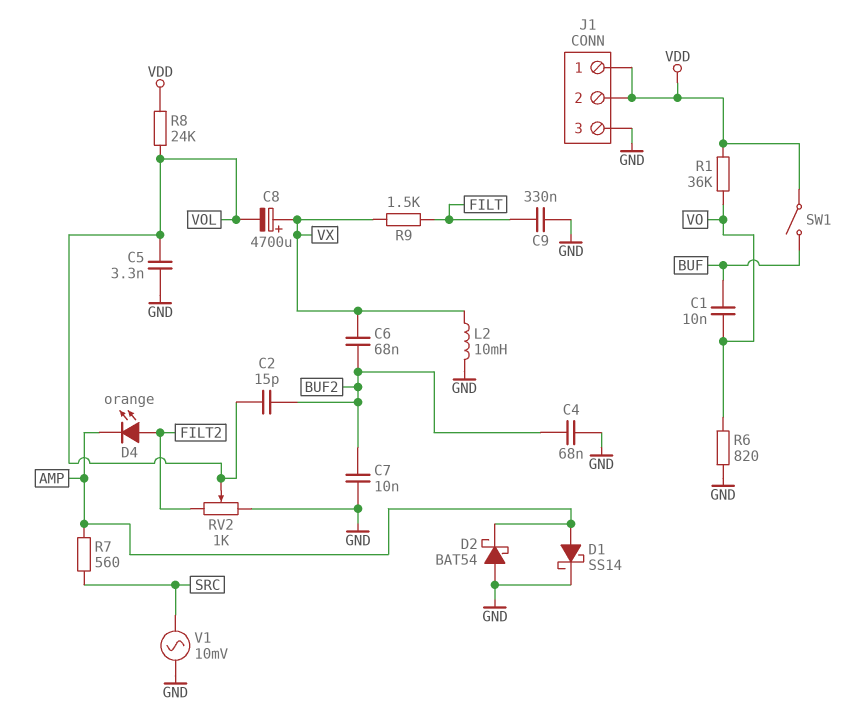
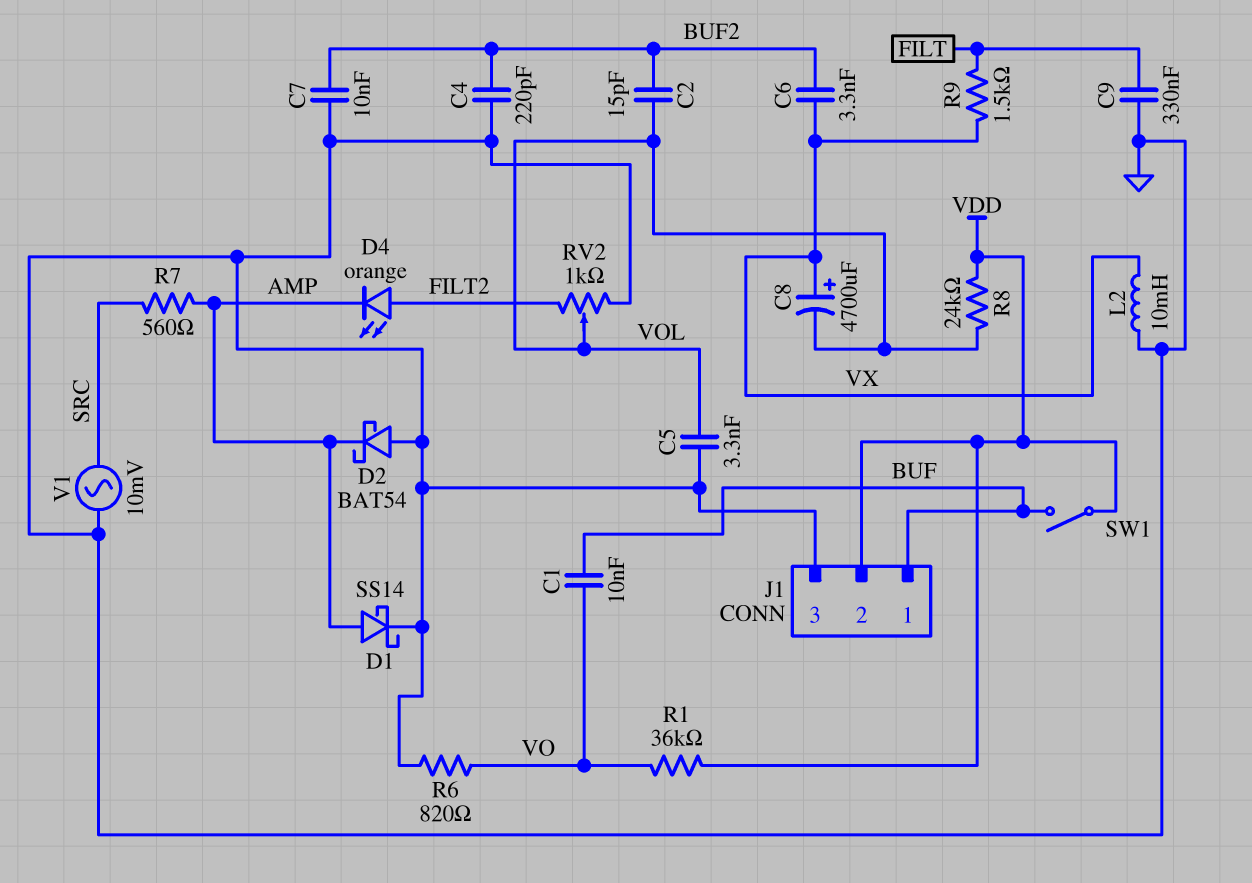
C4: 68nF (BUF2, GND) -> 220pF (BUF2, GND)
C6: 68nF (BUF2, VX) -> 3.3nF (BUF2, VX)
J1 pin 1: VDD -> BUF

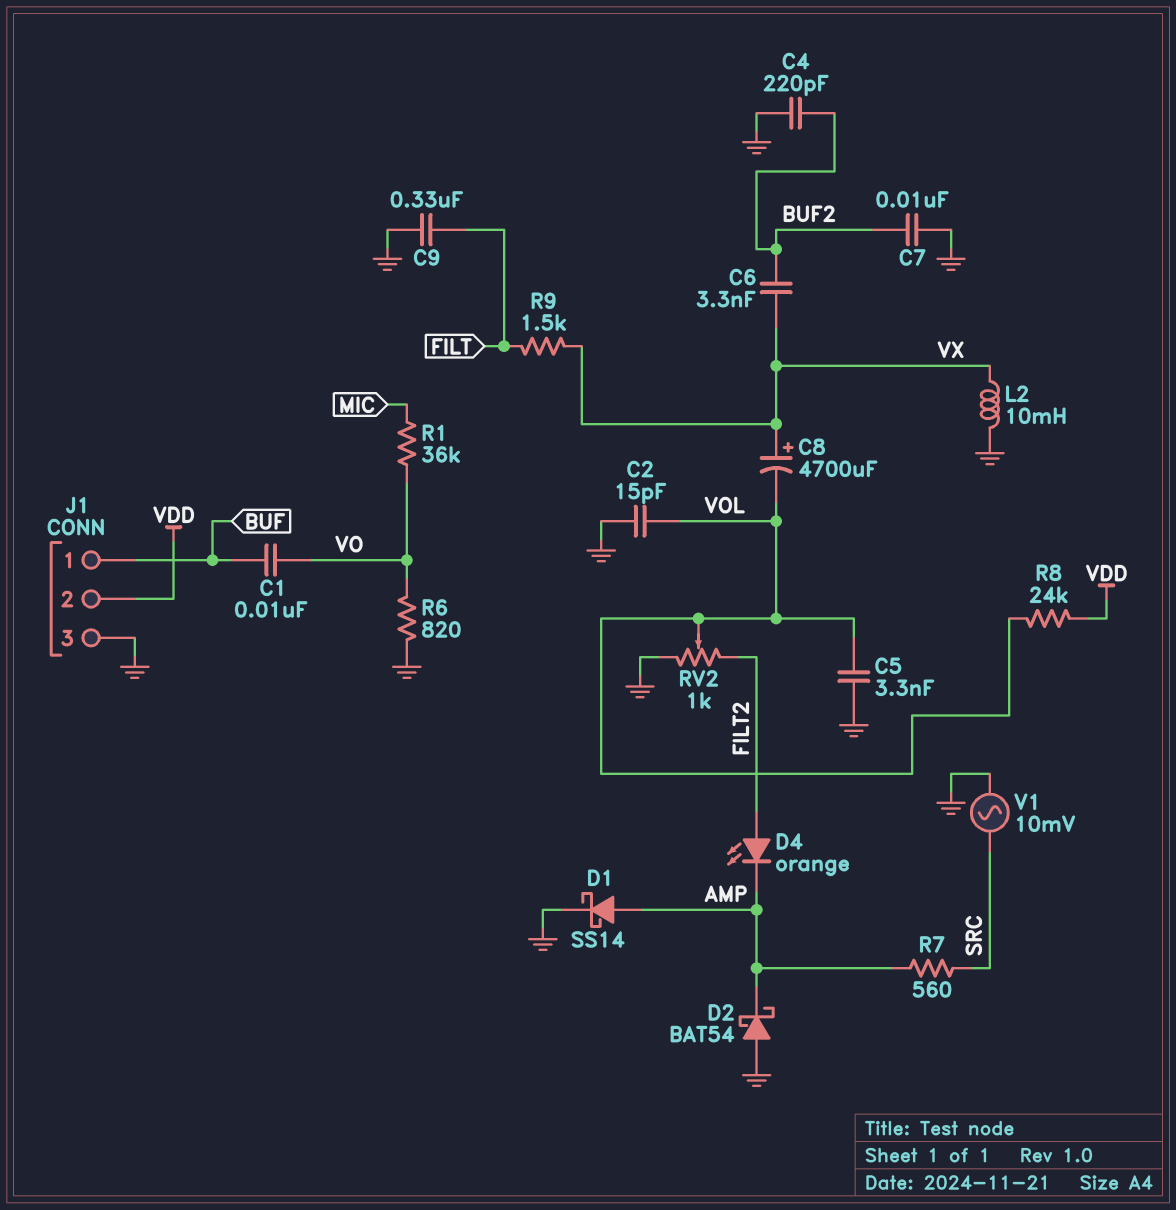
C2: 15pF (BUF2, VOL) -> 15pF (GND, VOL)
R1: 36k (VDD, VO) -> 36k (MIC, VO)
SW1: switch (BUF, VDD) -> none

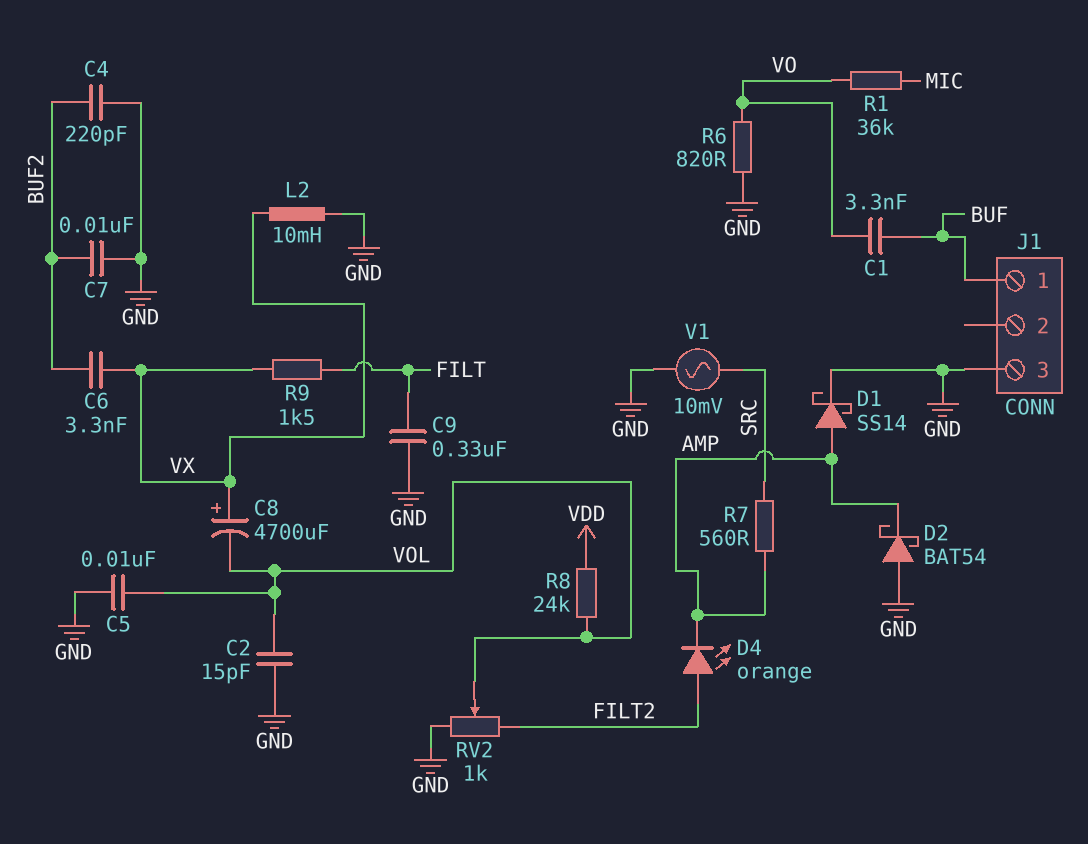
C1: 10nF (BUF, VO) -> 3.3nF (BUF, VO)
C5: 3.3nF (GND, VOL) -> 10nF (GND, VOL)
J1 pin 2: VDD -> none

